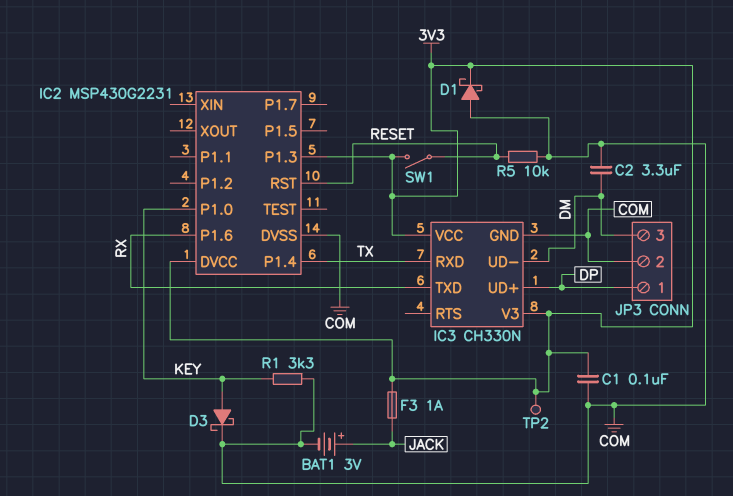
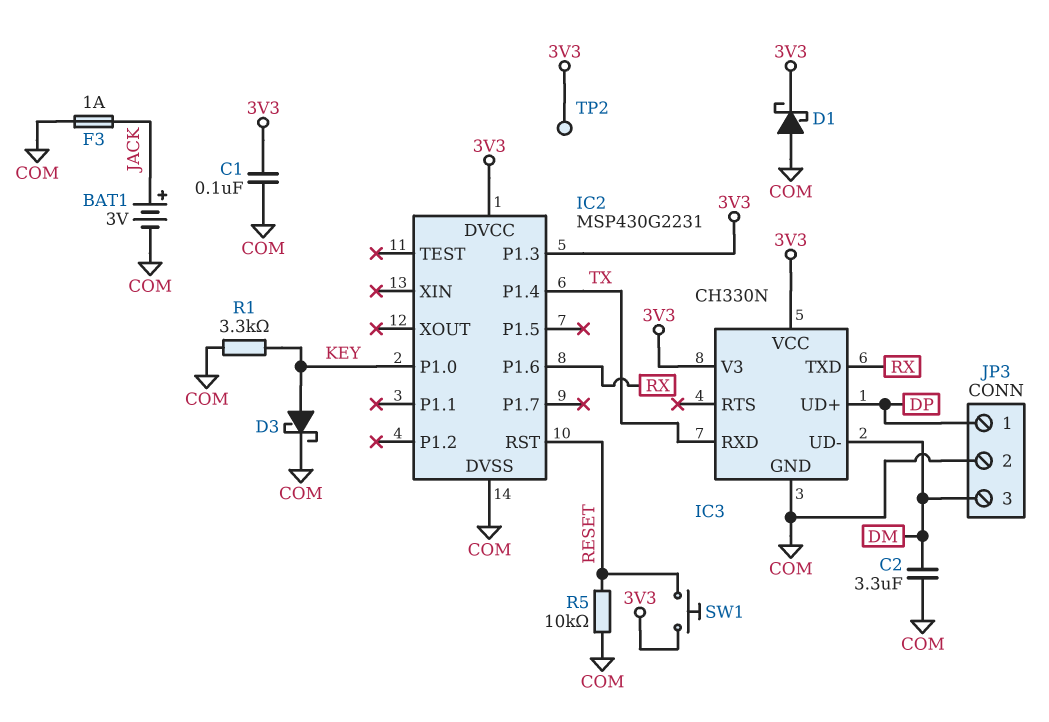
F3: 1A (3V3, JACK) -> 1A (COM, JACK)
SW1: switch (3V3, RESET) -> button (3V3, RESET)

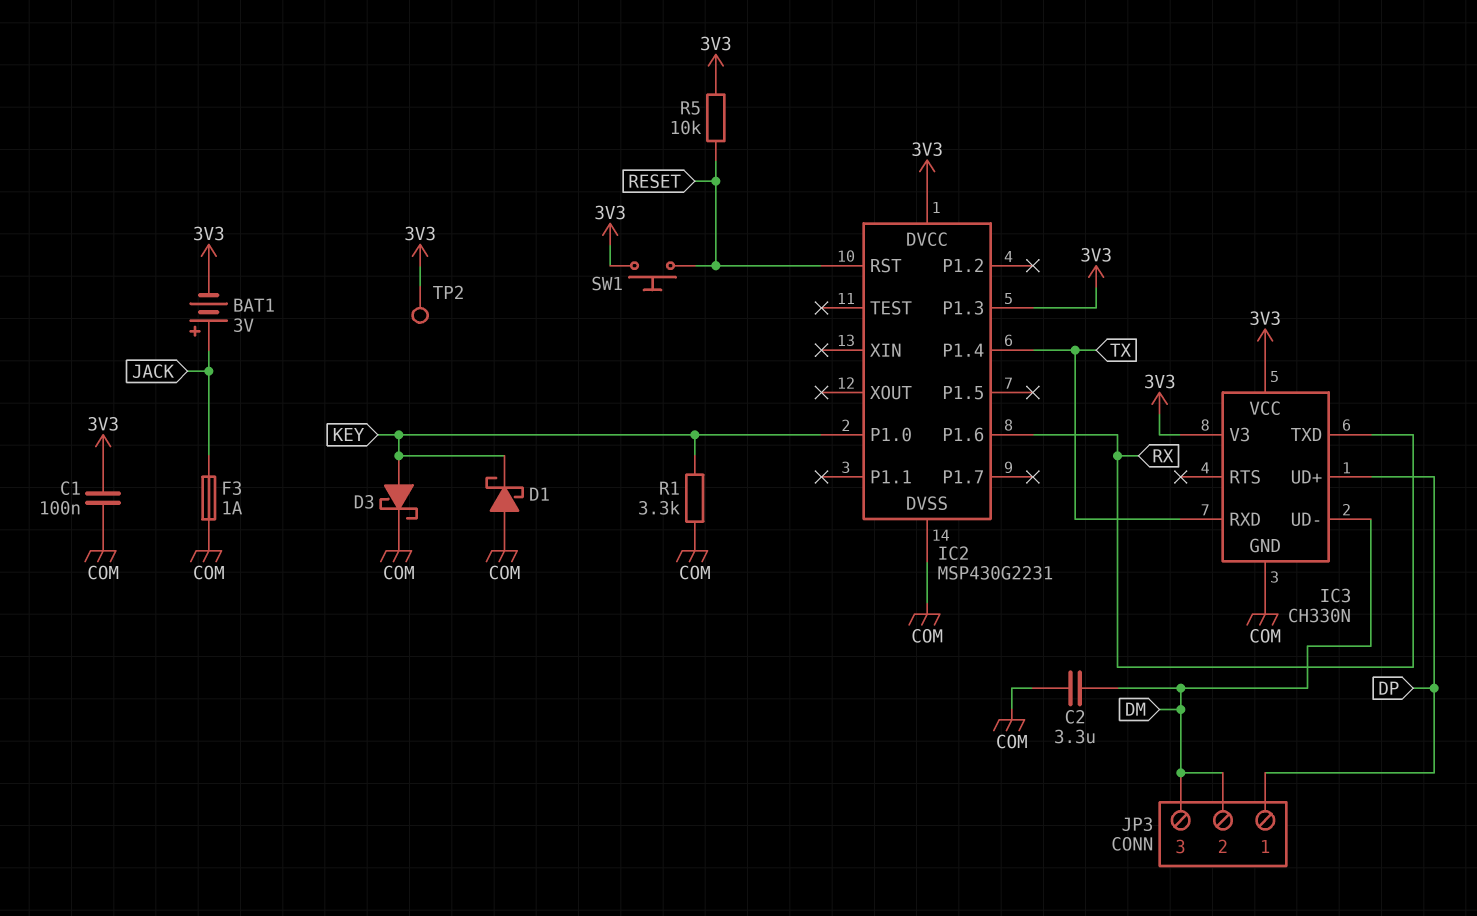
BAT1: 3V (plus JACK, minus COM) -> 3V (plus JACK, minus 3V3)
D1: schottky (A COM, K 3V3) -> schottky (A COM, K KEY)
JP3 pin 2: COM -> DM
R5: 10k (COM, RESET) -> 10k (3V3, RESET)

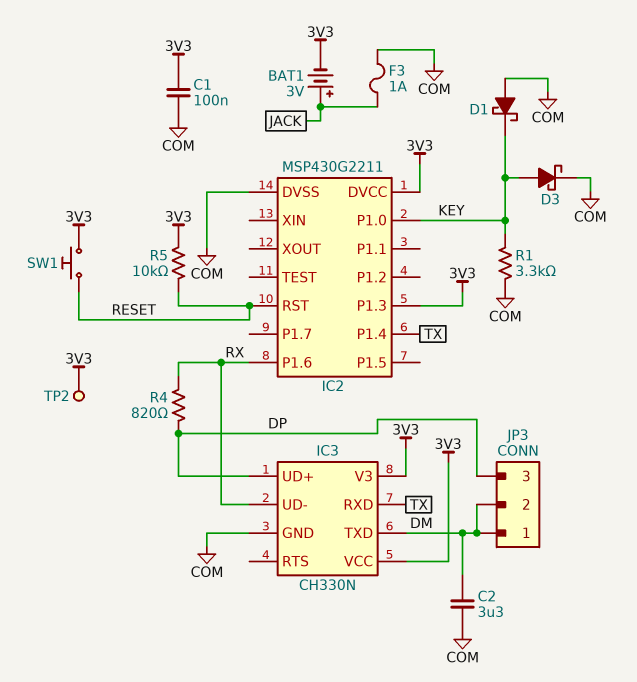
IC2: MSP430G2231 -> MSP430G2211
IC3 pin TXD: RX -> DM
IC3 pin UD-: DM -> RX
JP3 pin 1: DP -> DM
JP3 pin 3: DM -> DP
R4: none -> 820 (DP, RX)

